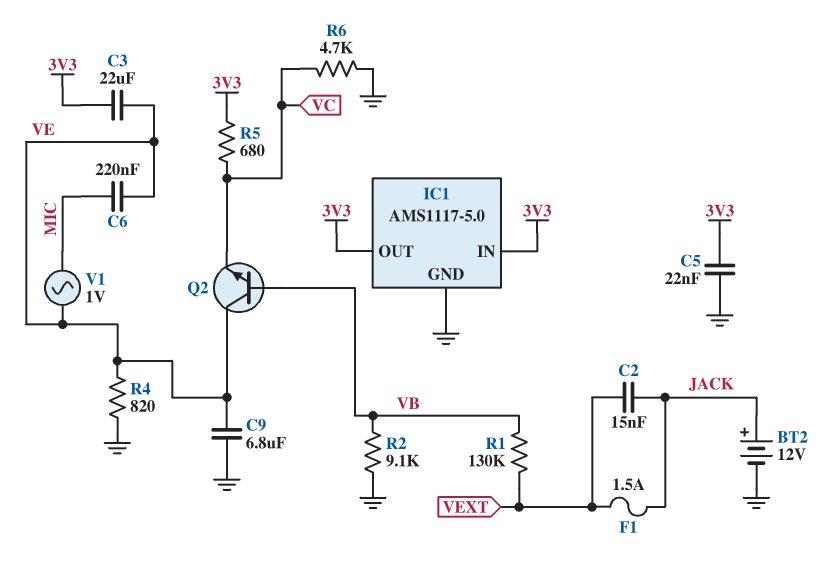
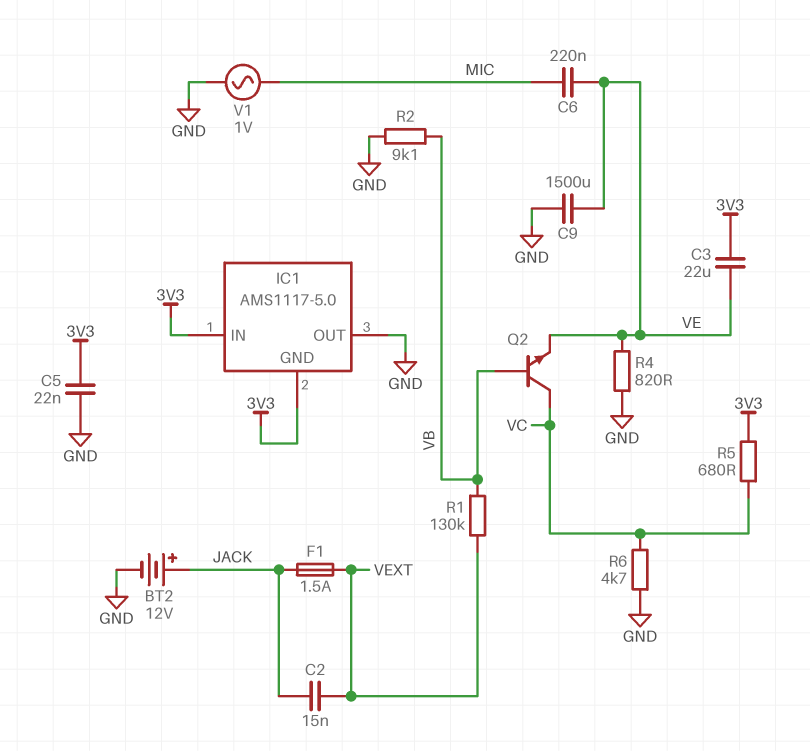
C9: 6.8uF (GND, VE) -> 1500uF (GND, VE)
IC1 pin GND: GND -> 3V3
IC1 pin OUT: 3V3 -> GND
Q2: NPN (B VB, C VE, E VC) -> NPN (B VB, C VC, E VE)
V1: AC 1V (MIC, VE) -> AC 1V (GND, MIC)

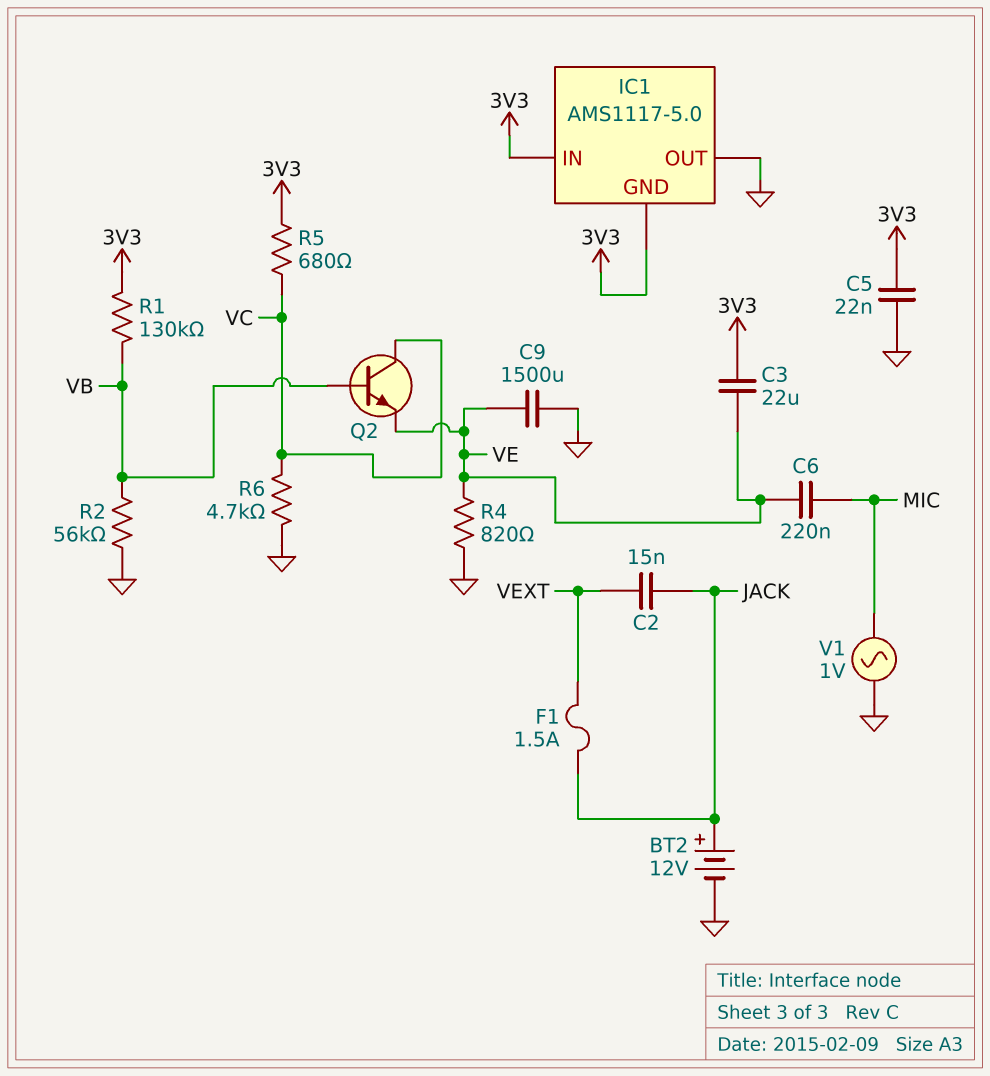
R1: 130k (VB, VEXT) -> 130k (3V3, VB)
R2: 9.1k (GND, VB) -> 56k (GND, VB)

